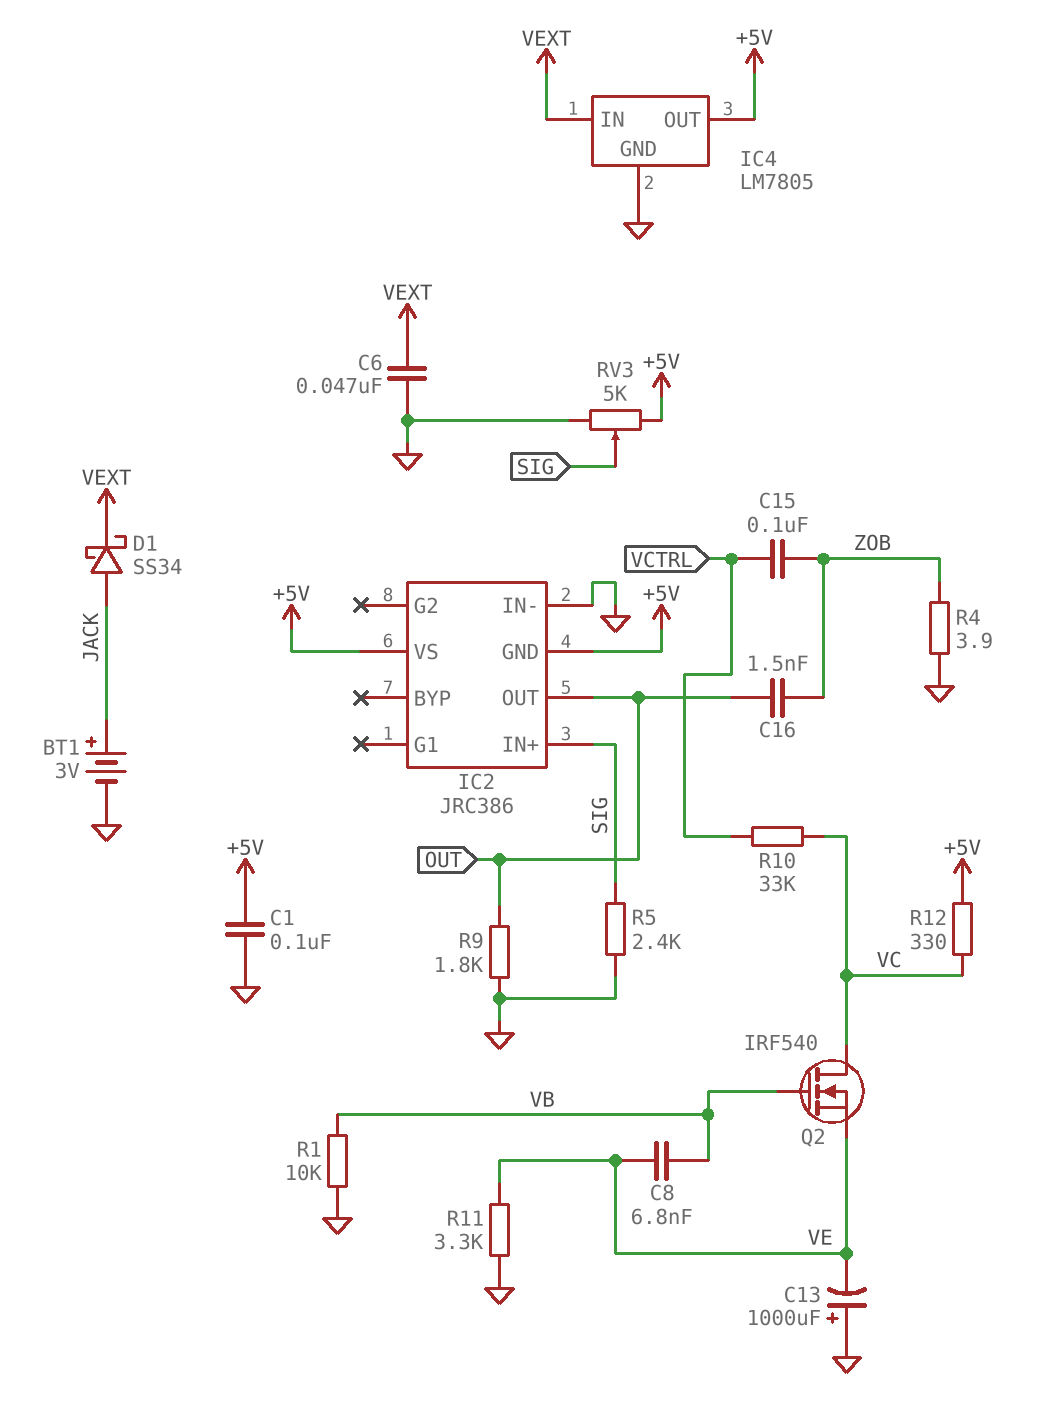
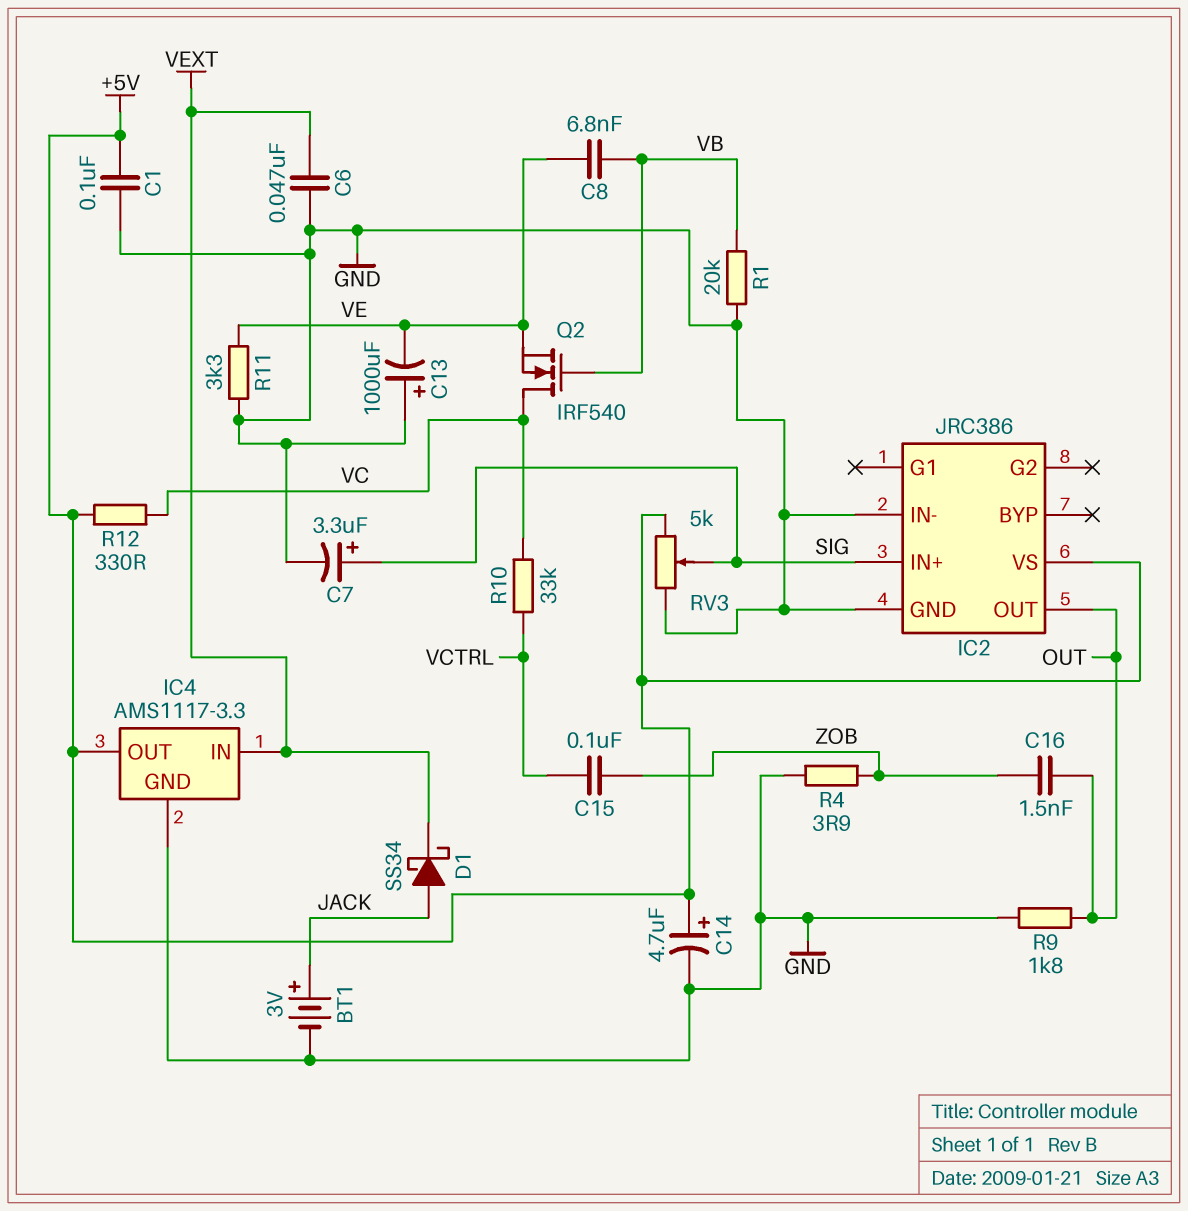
C7: none -> 3.3uF (plus SIG, minus GND)
C14: none -> 4.7uF (plus +5V, minus GND)
IC2 pin GND: +5V -> GND
IC4: LM7805 -> AMS1117-3.3
R1: 10k (GND, VB) -> 20k (GND, VB)
R5: 2.4k (GND, SIG) -> none

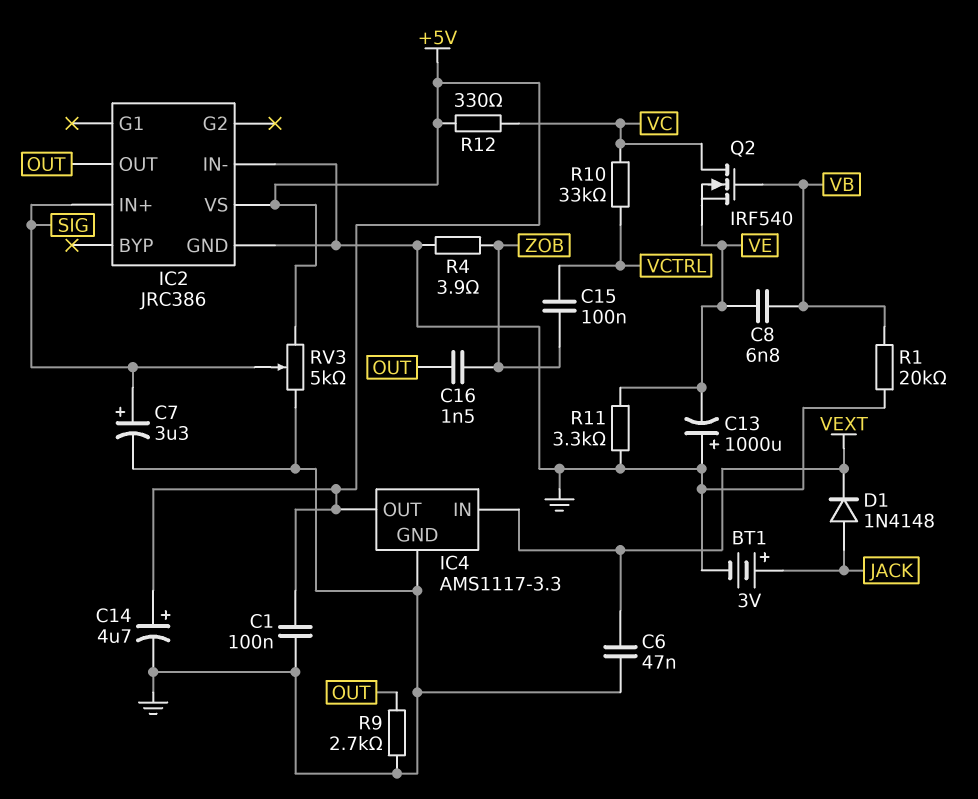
D1: schottky SS34 (A JACK, K VEXT) -> diode 1N4148 (A JACK, K VEXT)
R9: 1.8k (GND, OUT) -> 2.7k (GND, OUT)

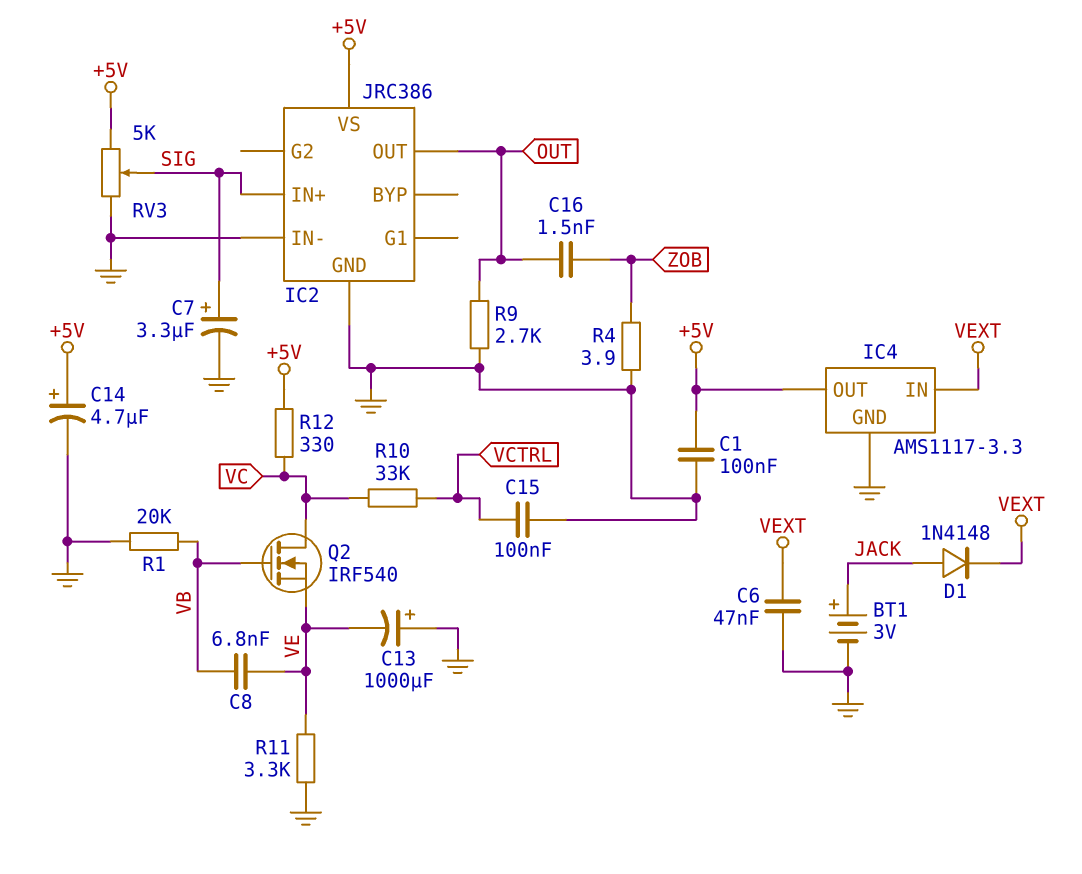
C15: 100nF (VCTRL, ZOB) -> 100nF (GND, VCTRL)

